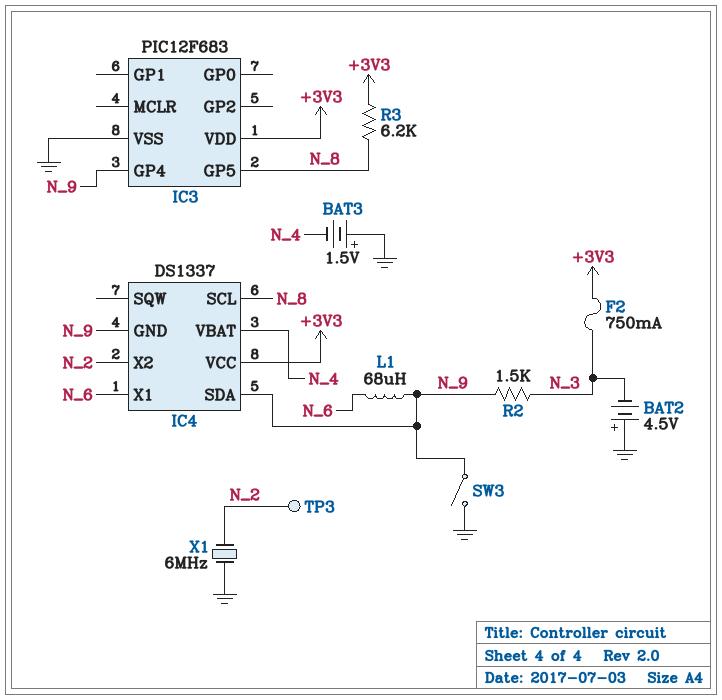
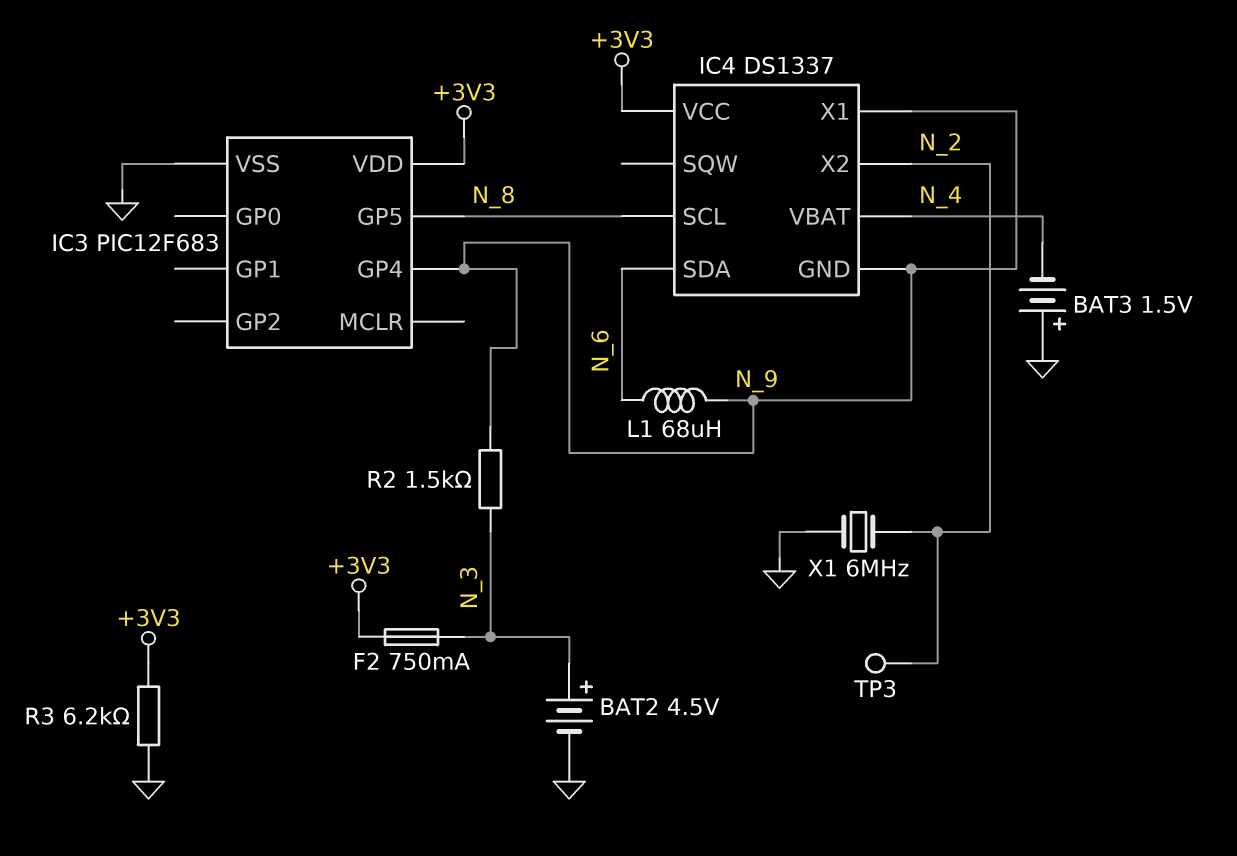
BAT2: 4.5V (plus GND, minus N_3) -> 4.5V (plus N_3, minus GND)
IC4 pin SDA: N_9 -> N_6
IC4 pin X1: N_6 -> N_9
R3: 6.2k (+3V3, N_8) -> 6.2k (+3V3, GND)
SW3: switch (GND, N_9) -> none

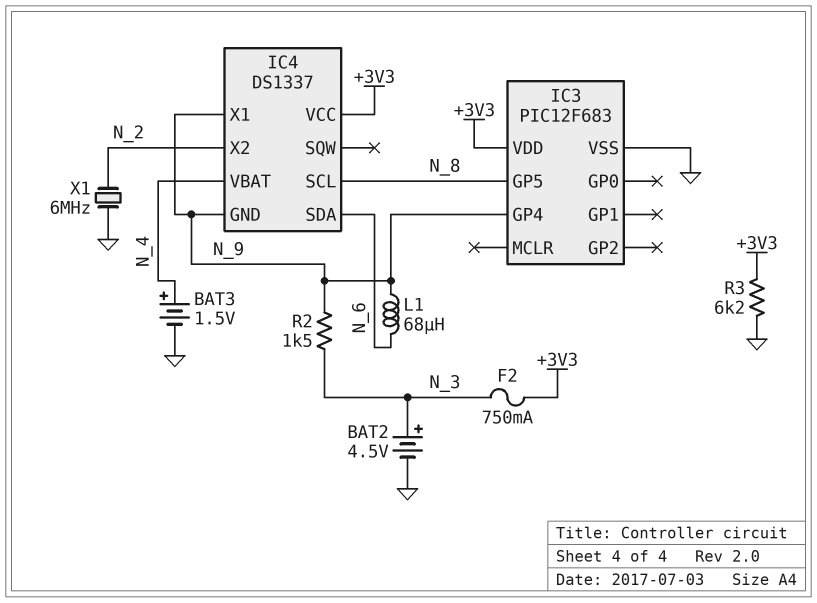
BAT3: 1.5V (plus GND, minus N_4) -> 1.5V (plus N_4, minus GND)
TP3: test point (N_2) -> none

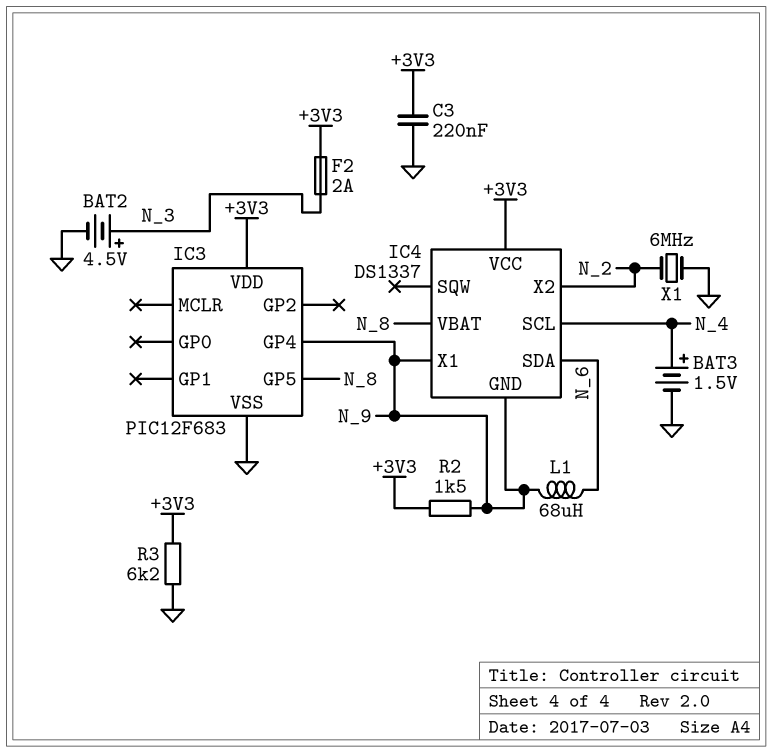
C3: none -> 220nF (+3V3, GND)
F2: 750mA (+3V3, N_3) -> 2A (+3V3, N_3)
IC4 pin SCL: N_8 -> N_4
IC4 pin VBAT: N_4 -> N_8
R2: 1.5k (N_3, N_9) -> 1.5k (+3V3, N_9)

